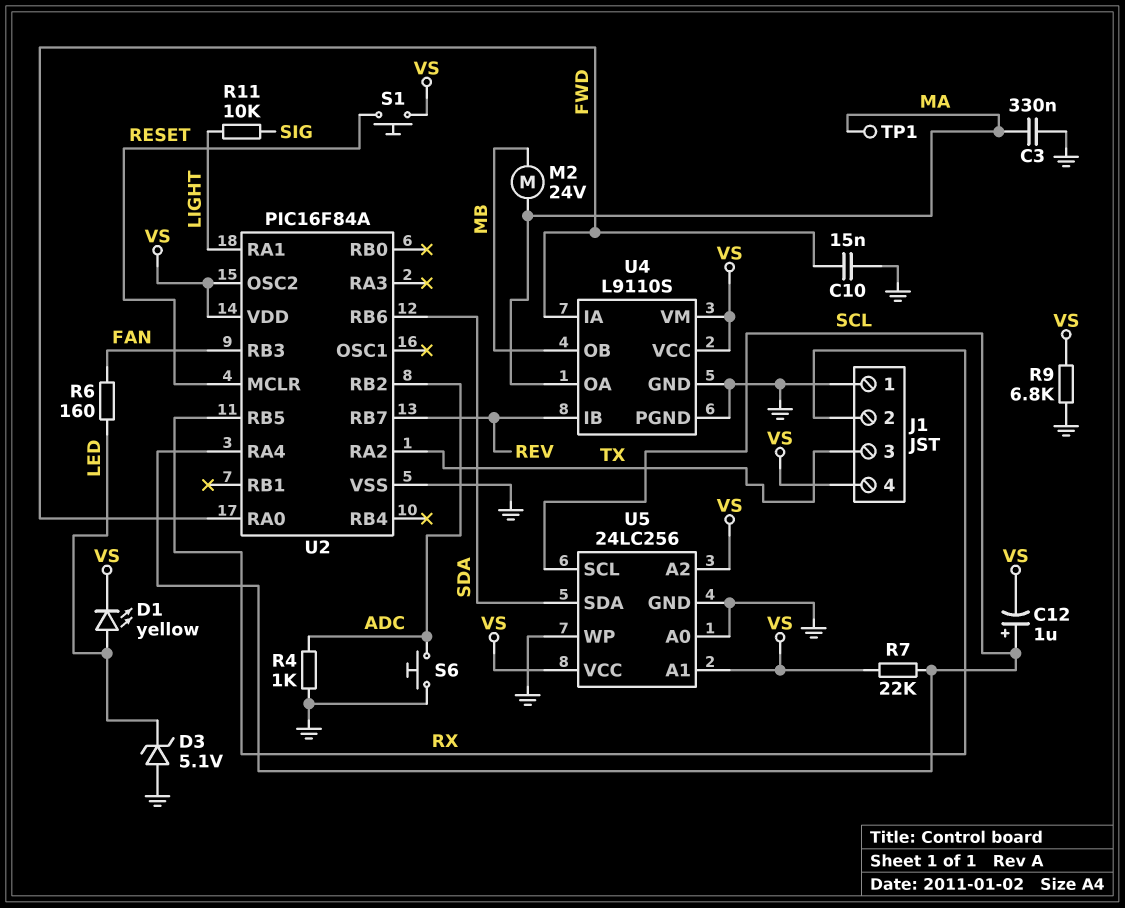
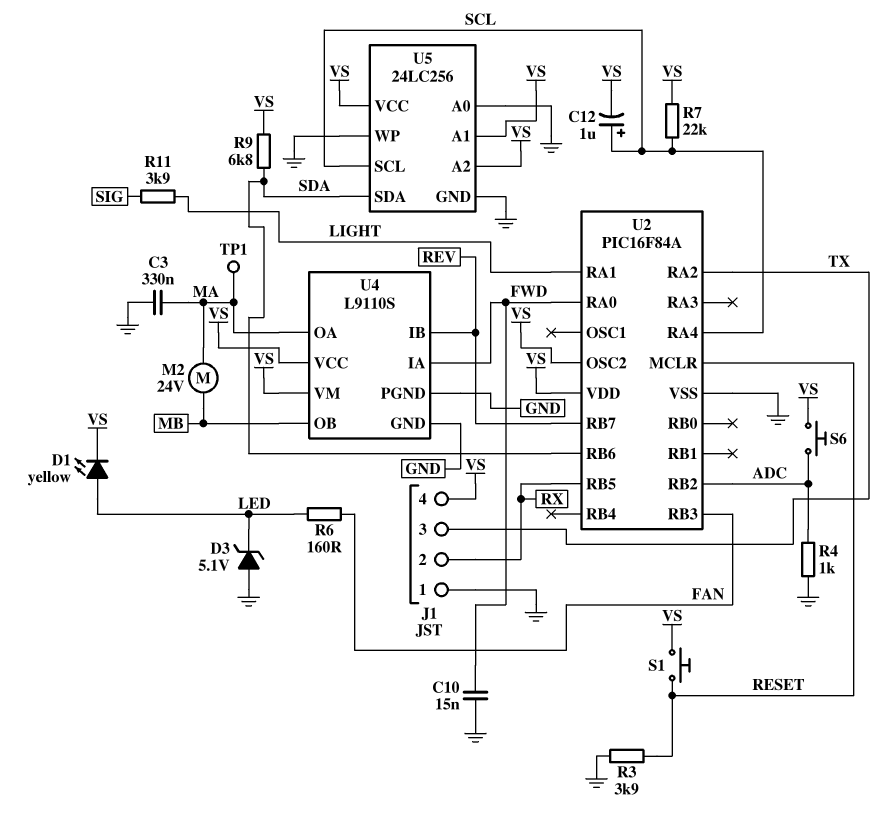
R3: none -> 3.9k (GND, RESET)
R9: 6.8k (GND, VS) -> 6.8k (SDA, VS)
R11: 10k (LIGHT, SIG) -> 3.9k (LIGHT, SIG)
S6: button (ADC, GND) -> button (ADC, VS)

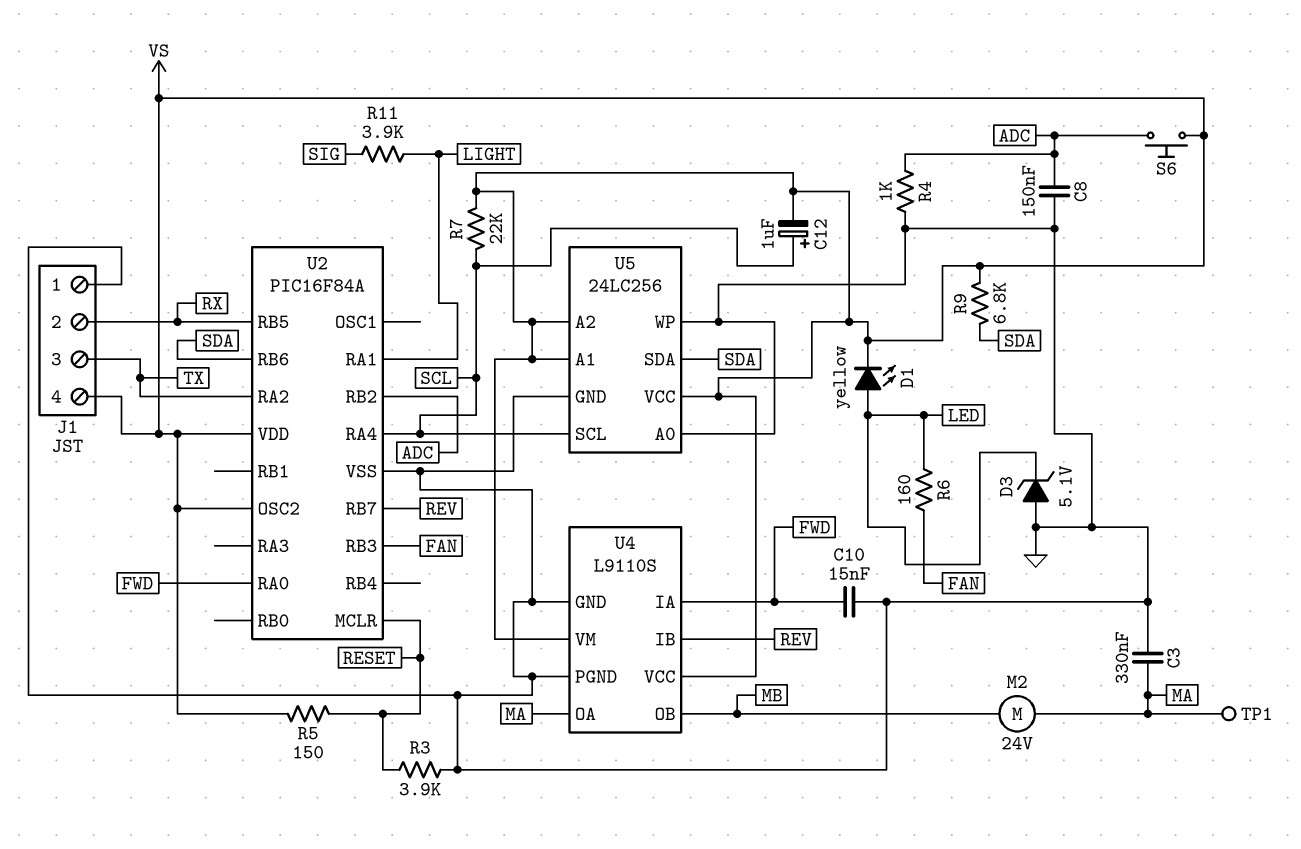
C8: none -> 150nF (ADC, GND)
R5: none -> 150 (RESET, VS)
S1: button (RESET, VS) -> none

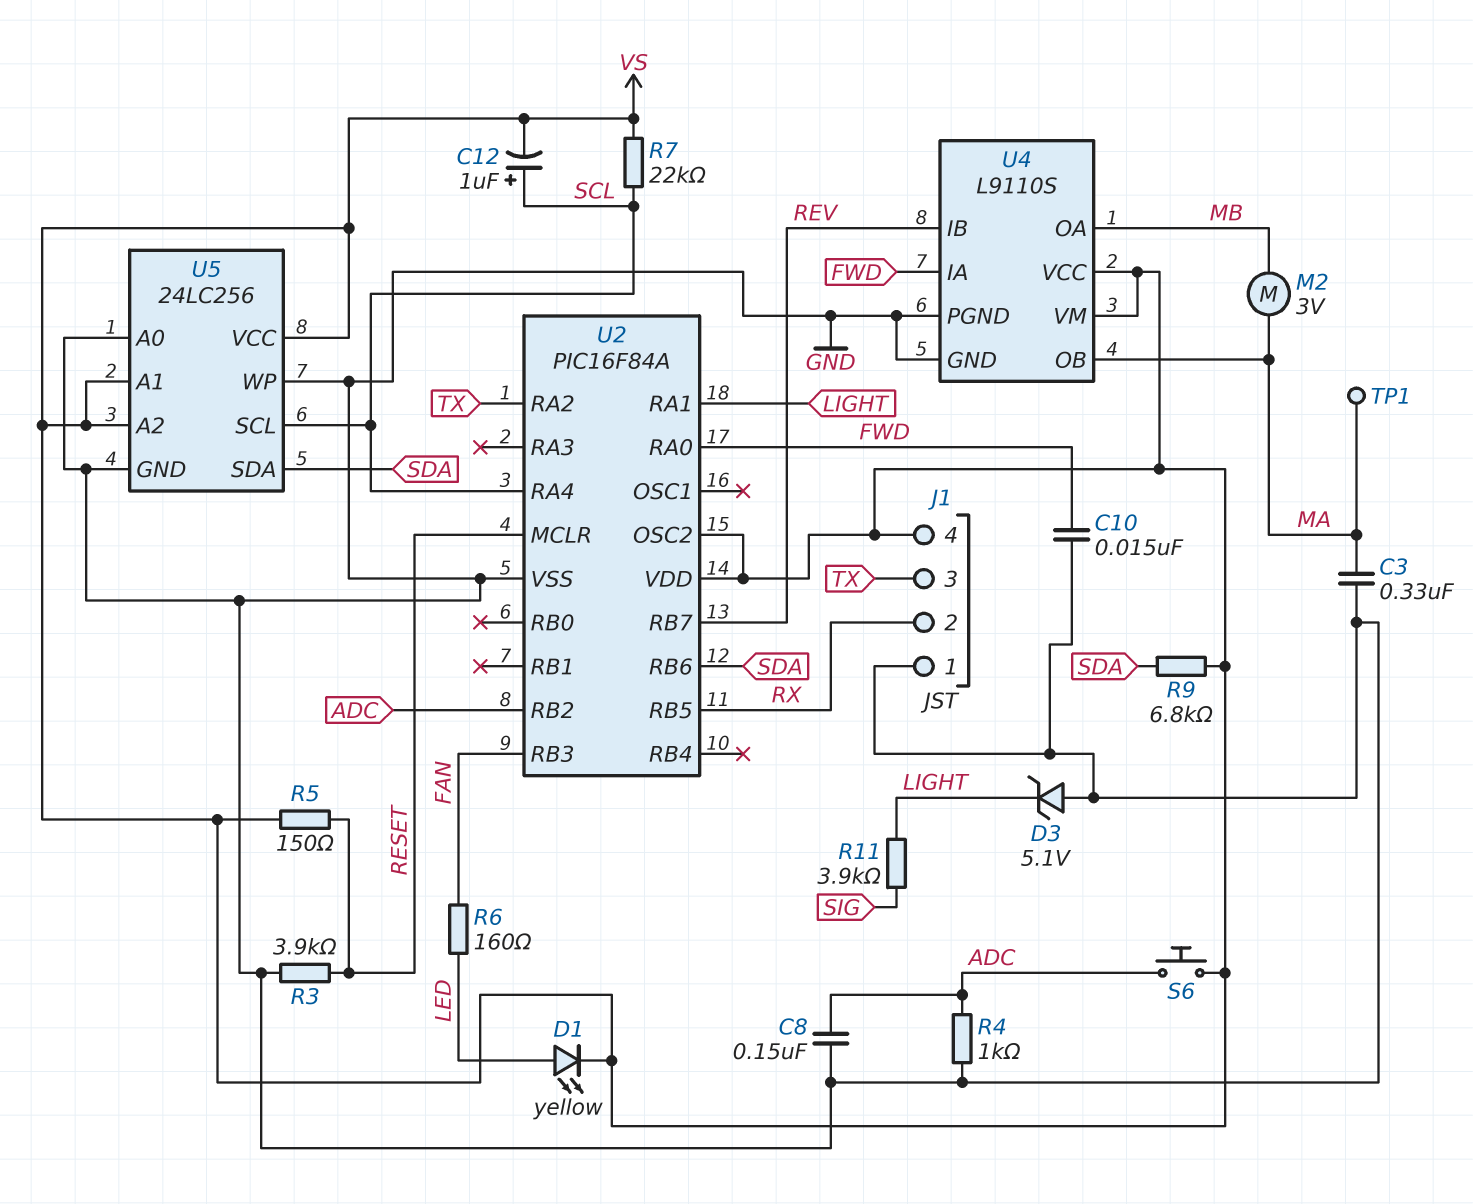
D3: zener 5.1V (A GND, K LED) -> zener 5.1V (A GND, K LIGHT)
M2: motor 24V (MA, MB) -> motor 3V (MA, MB)
U4 pin OA: MA -> MB
U4 pin OB: MB -> MA

